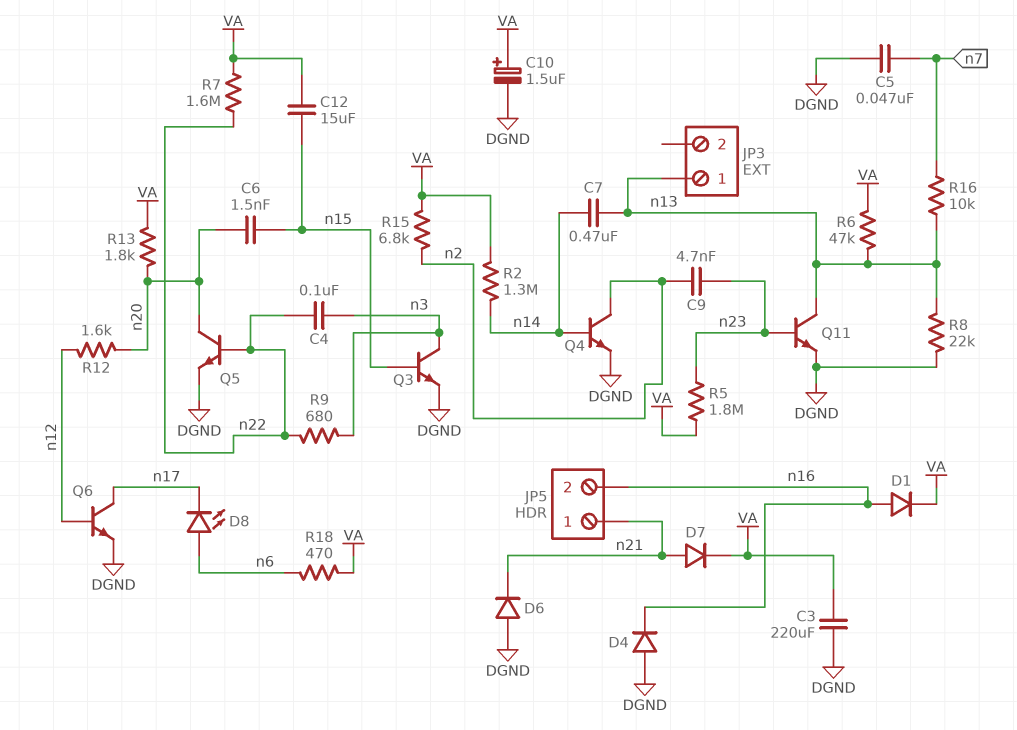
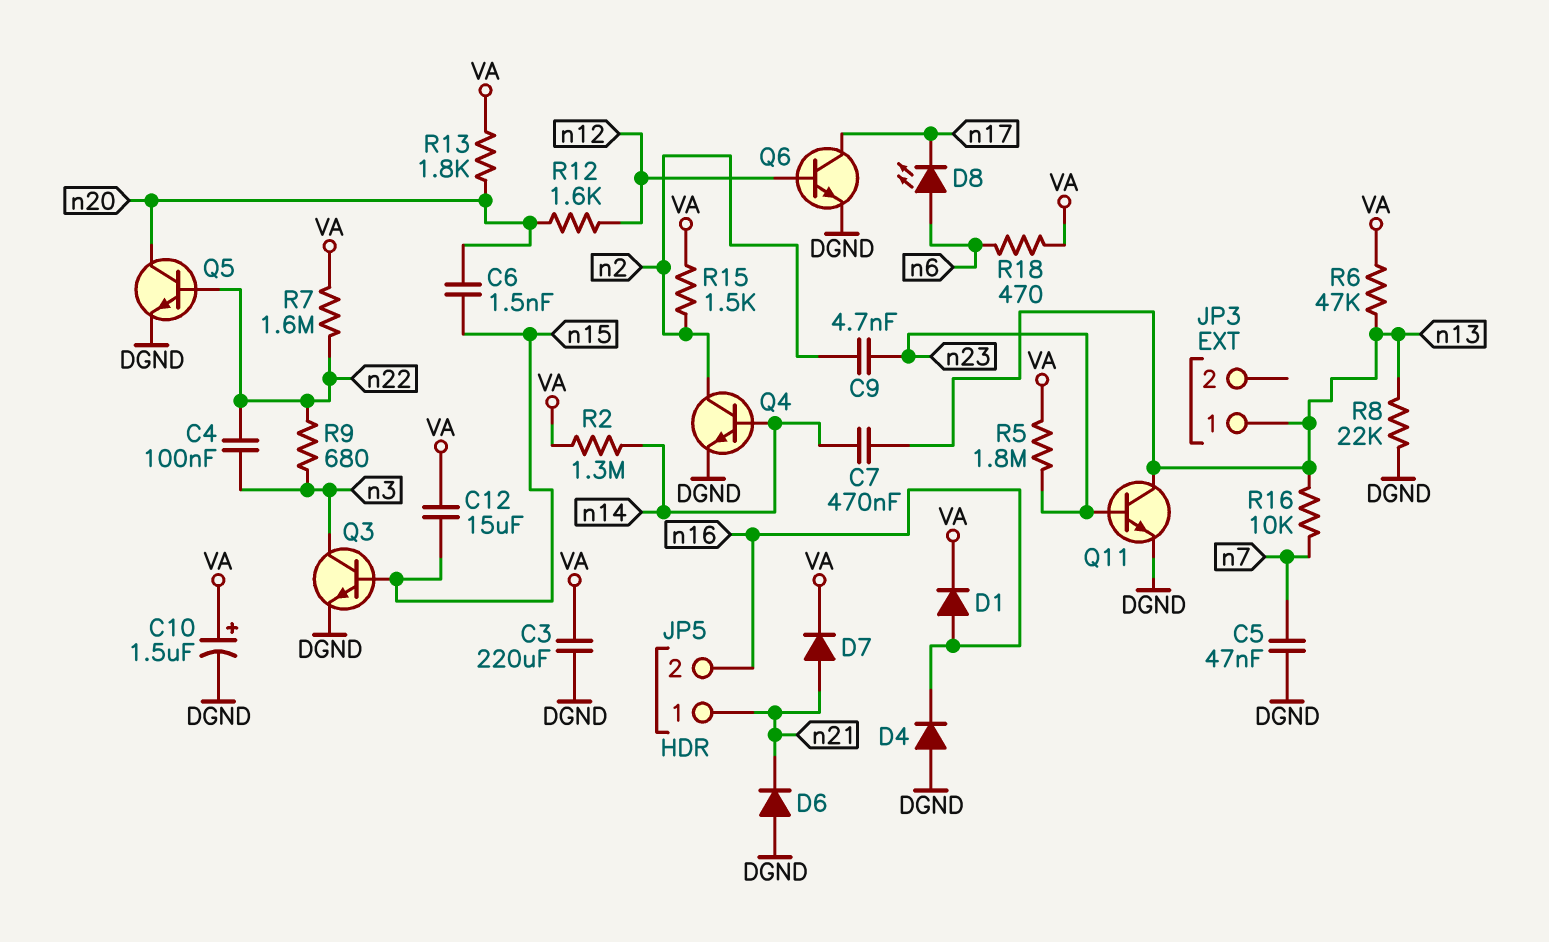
R15: 6.8k (VA, n2) -> 1.5k (VA, n2)

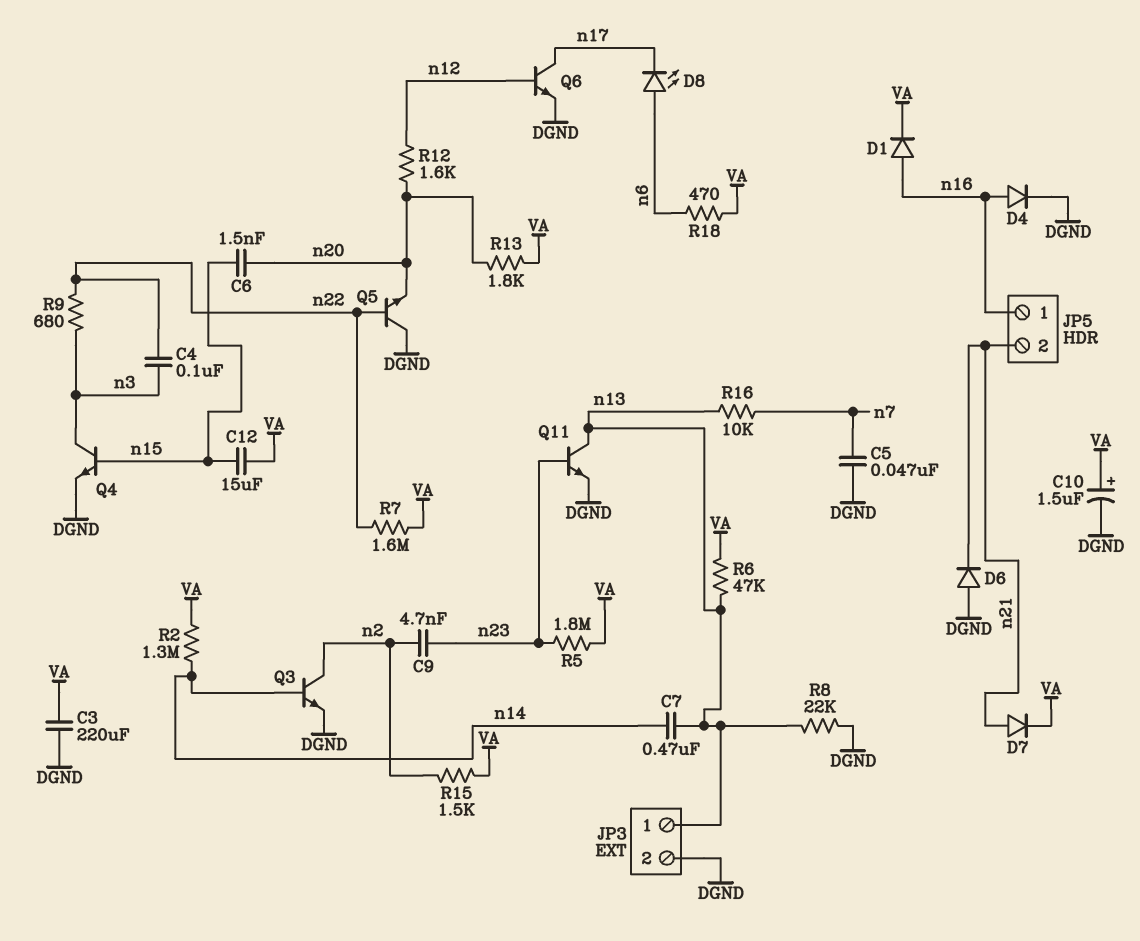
D4: diode (A DGND, K n16) -> diode (A n16, K DGND)
JP3 pin 2: none -> DGND
JP5 pin 1: n21 -> n16
JP5 pin 2: n16 -> n21
Q3: NPN (B n15, C n3, E DGND) -> NPN (B n14, C n2, E DGND)
Q4: NPN (B n14, C n2, E DGND) -> NPN (B n15, C n3, E DGND)
Q5: NPN (B n22, C n20, E DGND) -> NPN (B n22, C DGND, E n20)

